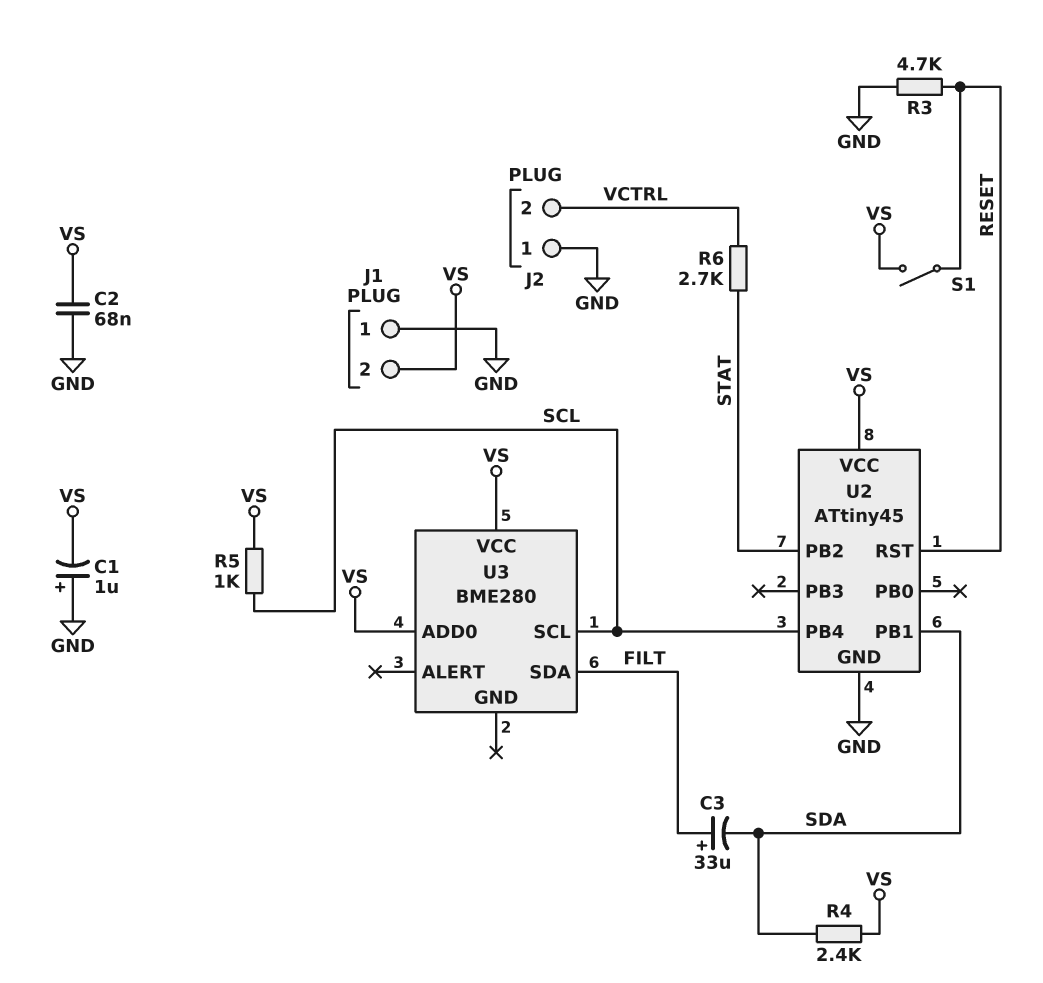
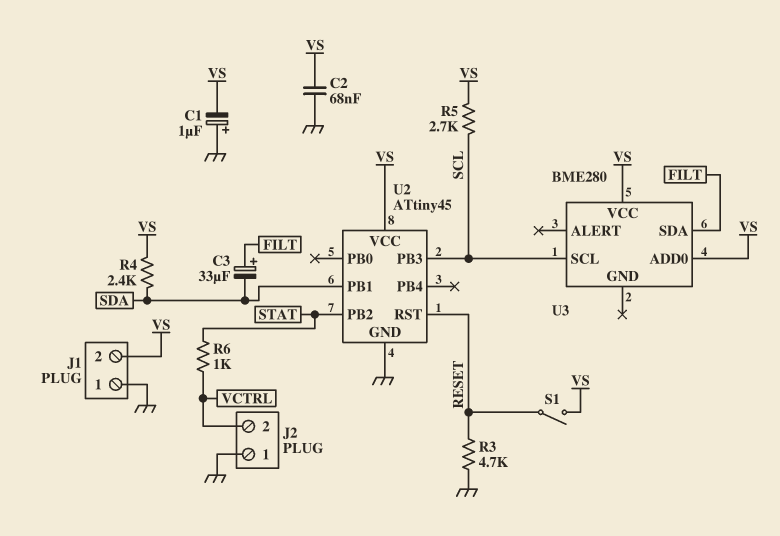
R5: 1k (SCL, VS) -> 2.7k (SCL, VS)
R6: 2.7k (STAT, VCTRL) -> 1k (STAT, VCTRL)
U2 pin PB3: none -> SCL
U2 pin PB4: SCL -> none

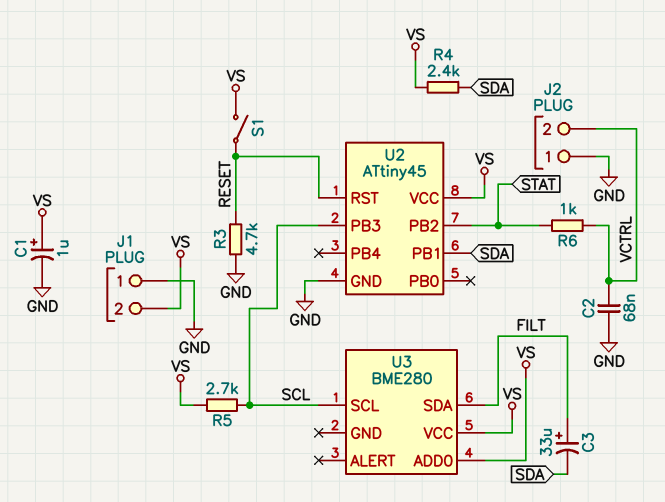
C1: 1uF (plus GND, minus VS) -> 1uF (plus VS, minus GND)
C2: 68nF (GND, VS) -> 68nF (GND, VCTRL)

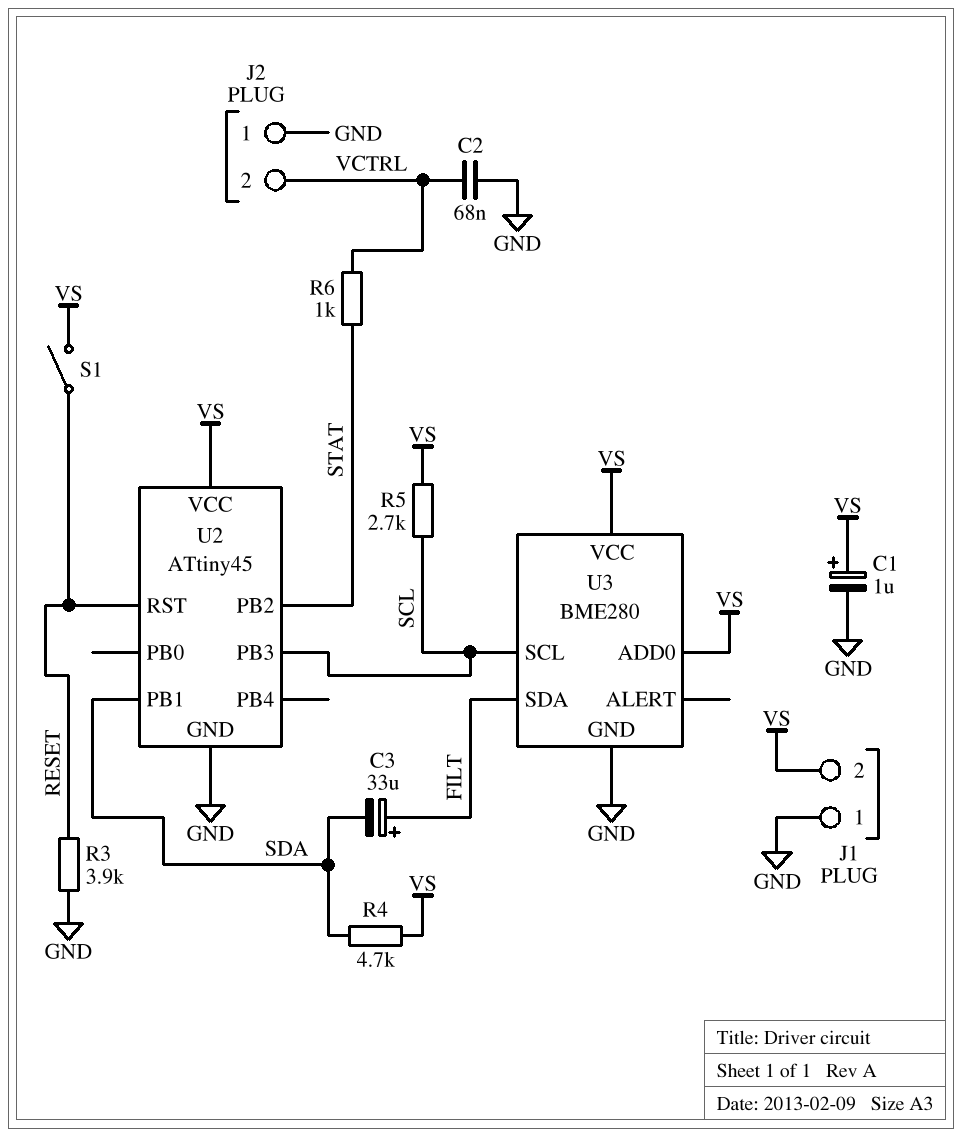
R3: 4.7k (GND, RESET) -> 3.9k (GND, RESET)
R4: 2.4k (SDA, VS) -> 4.7k (SDA, VS)
U3 pin GND: none -> GND

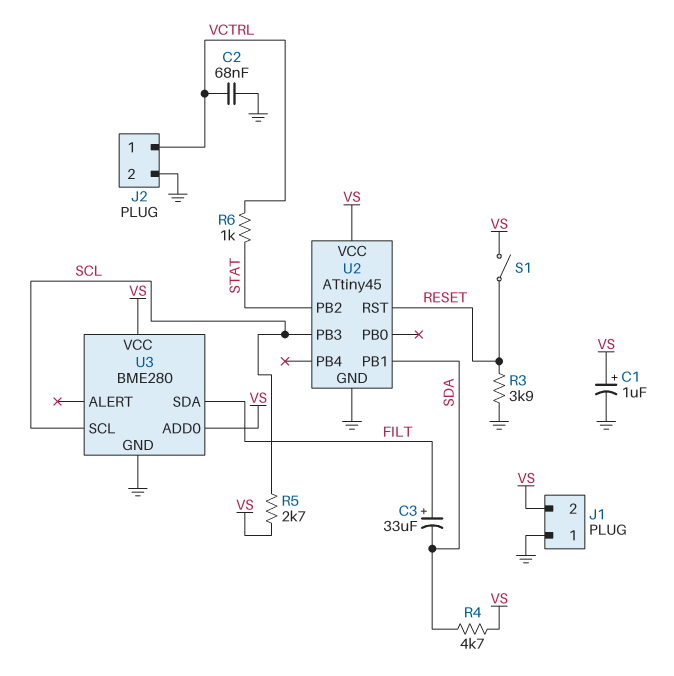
J2 pin 1: GND -> VCTRL
J2 pin 2: VCTRL -> GND

